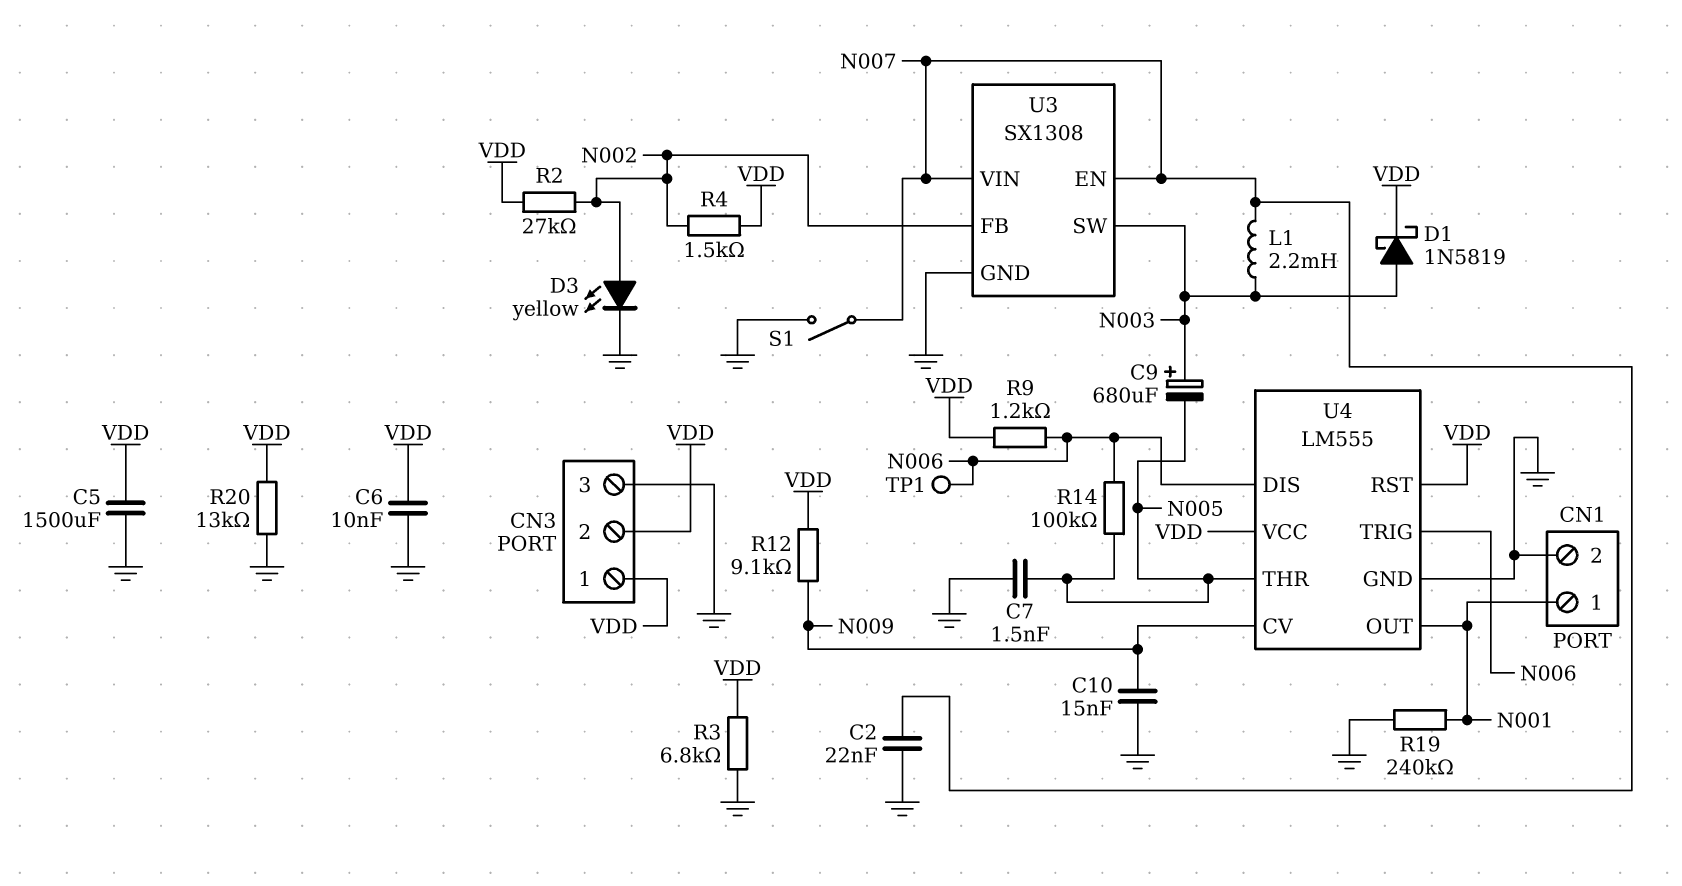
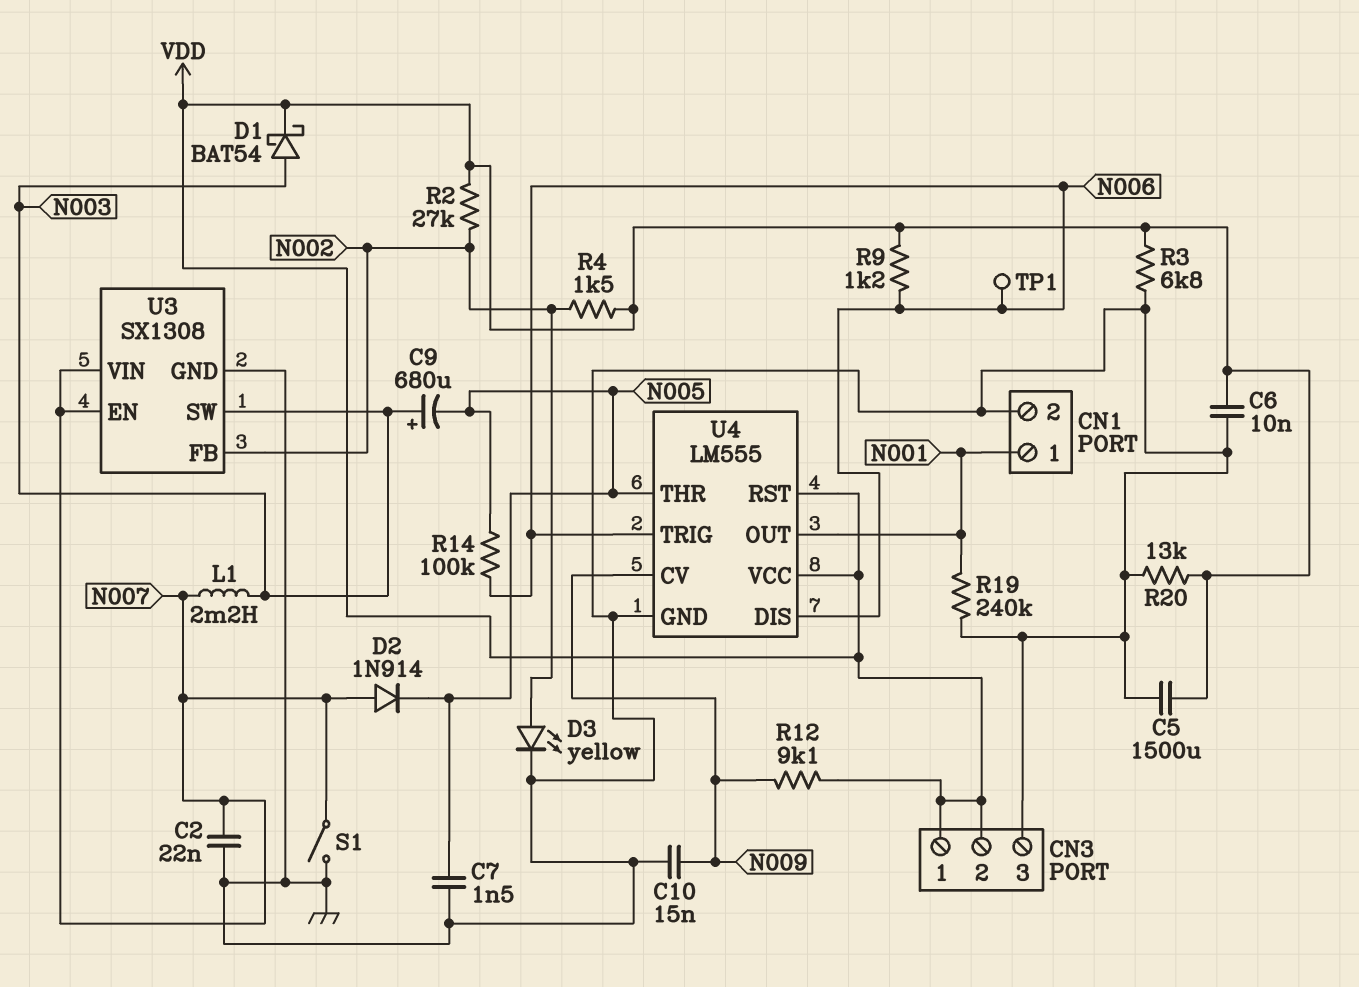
D1: schottky 1N5819 (A N003, K VDD) -> schottky BAT54 (A N003, K VDD)
D2: none -> diode 1N914 (A N007, K N005)

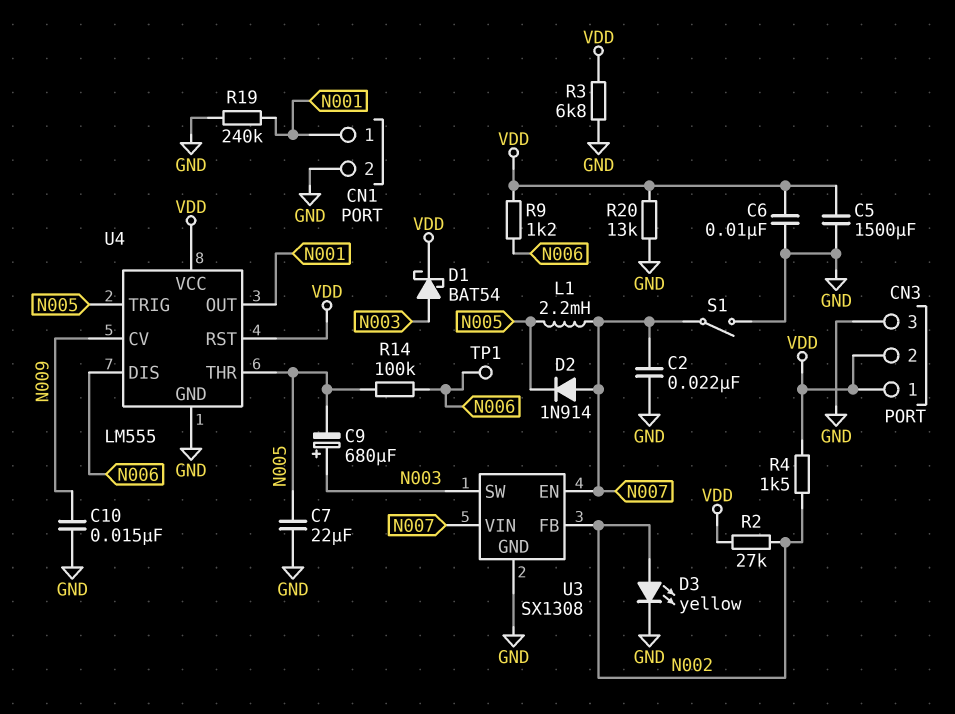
C7: 1.5nF (GND, N005) -> 22uF (GND, N005)
L1: 2.2mH (N003, N007) -> 2.2mH (N005, N007)
R12: 9.1k (N009, VDD) -> none
U4 pin TRIG: N006 -> N005

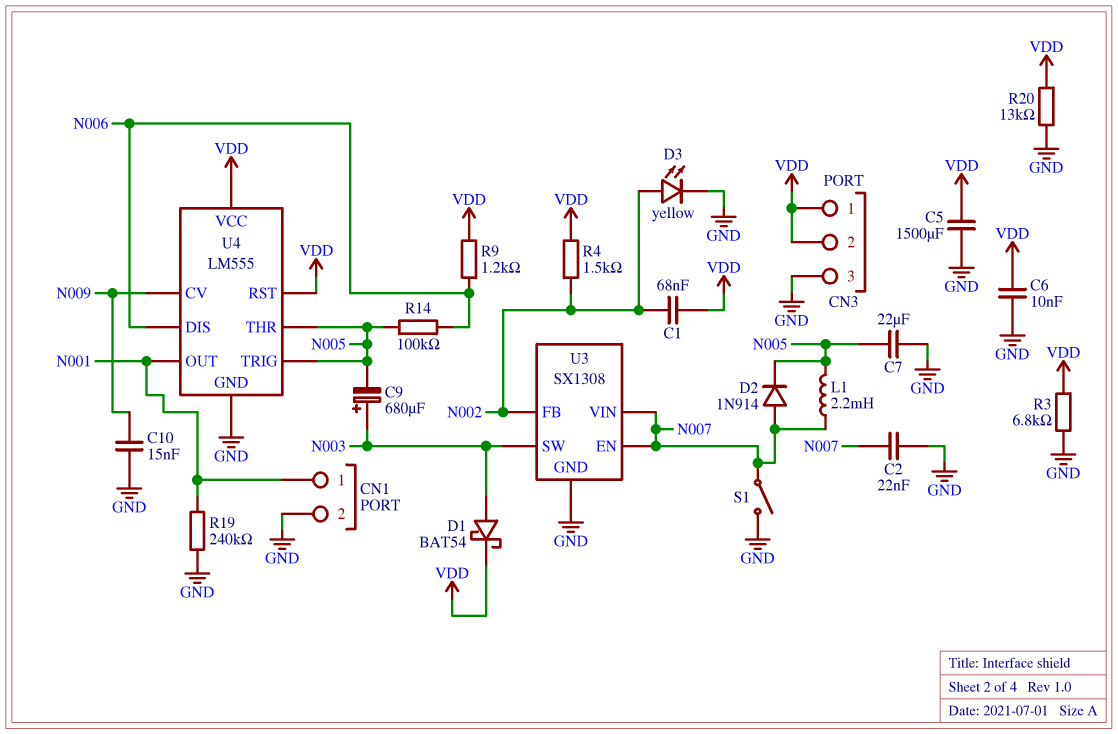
C1: none -> 68nF (N002, VDD)
R2: 27k (N002, VDD) -> none
TP1: test point (N006) -> none

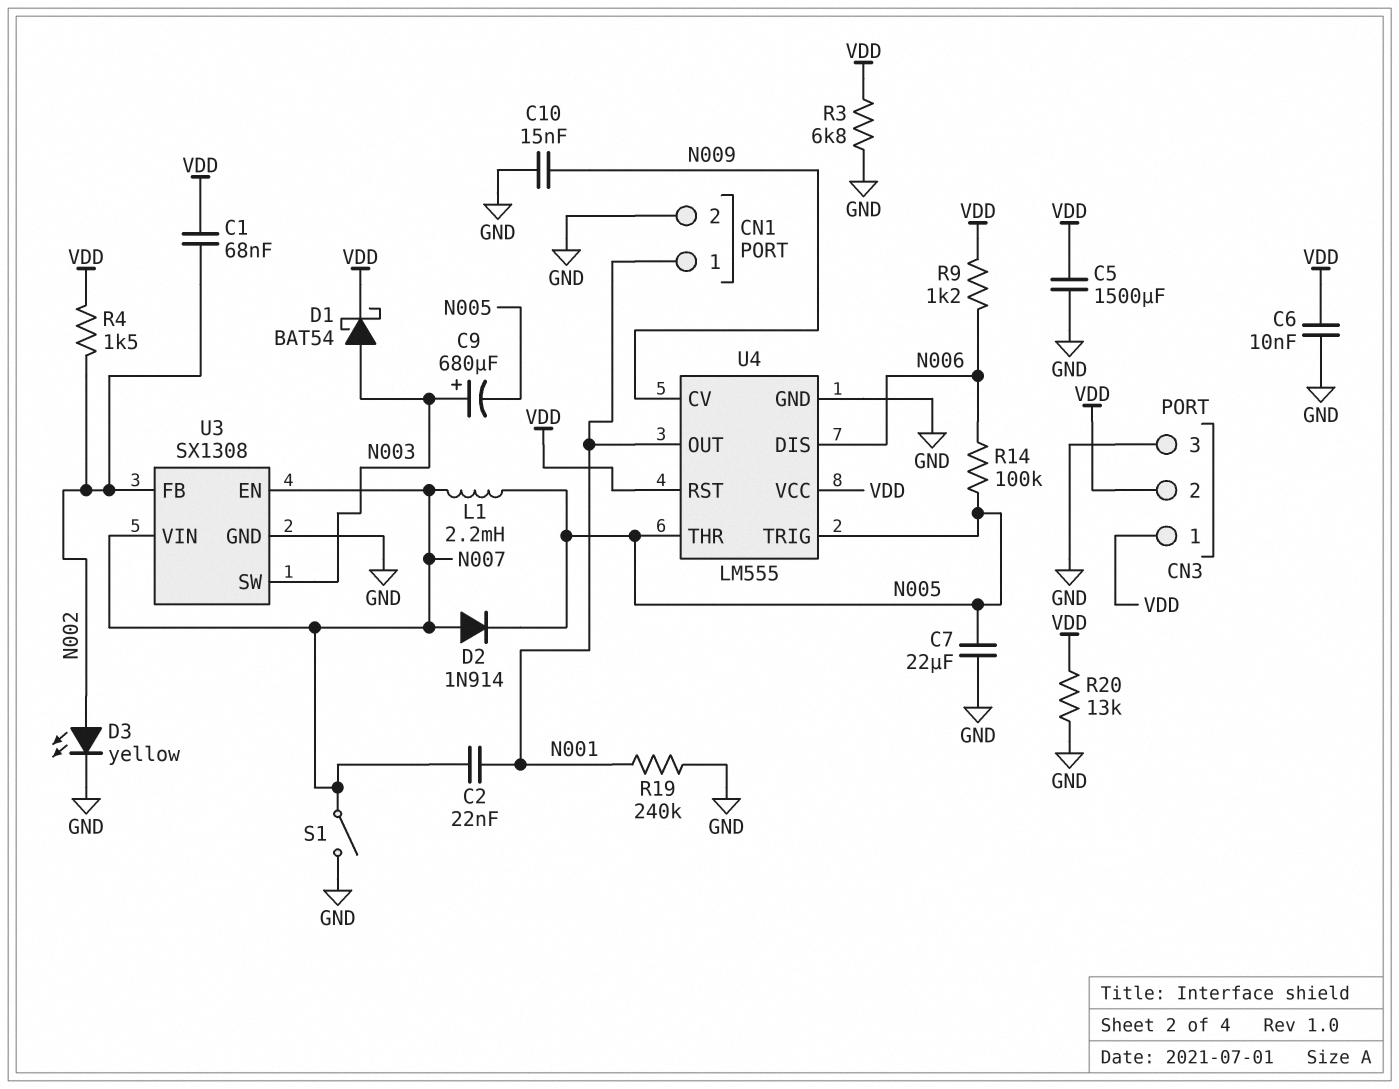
C2: 22nF (GND, N007) -> 22nF (N001, N007)

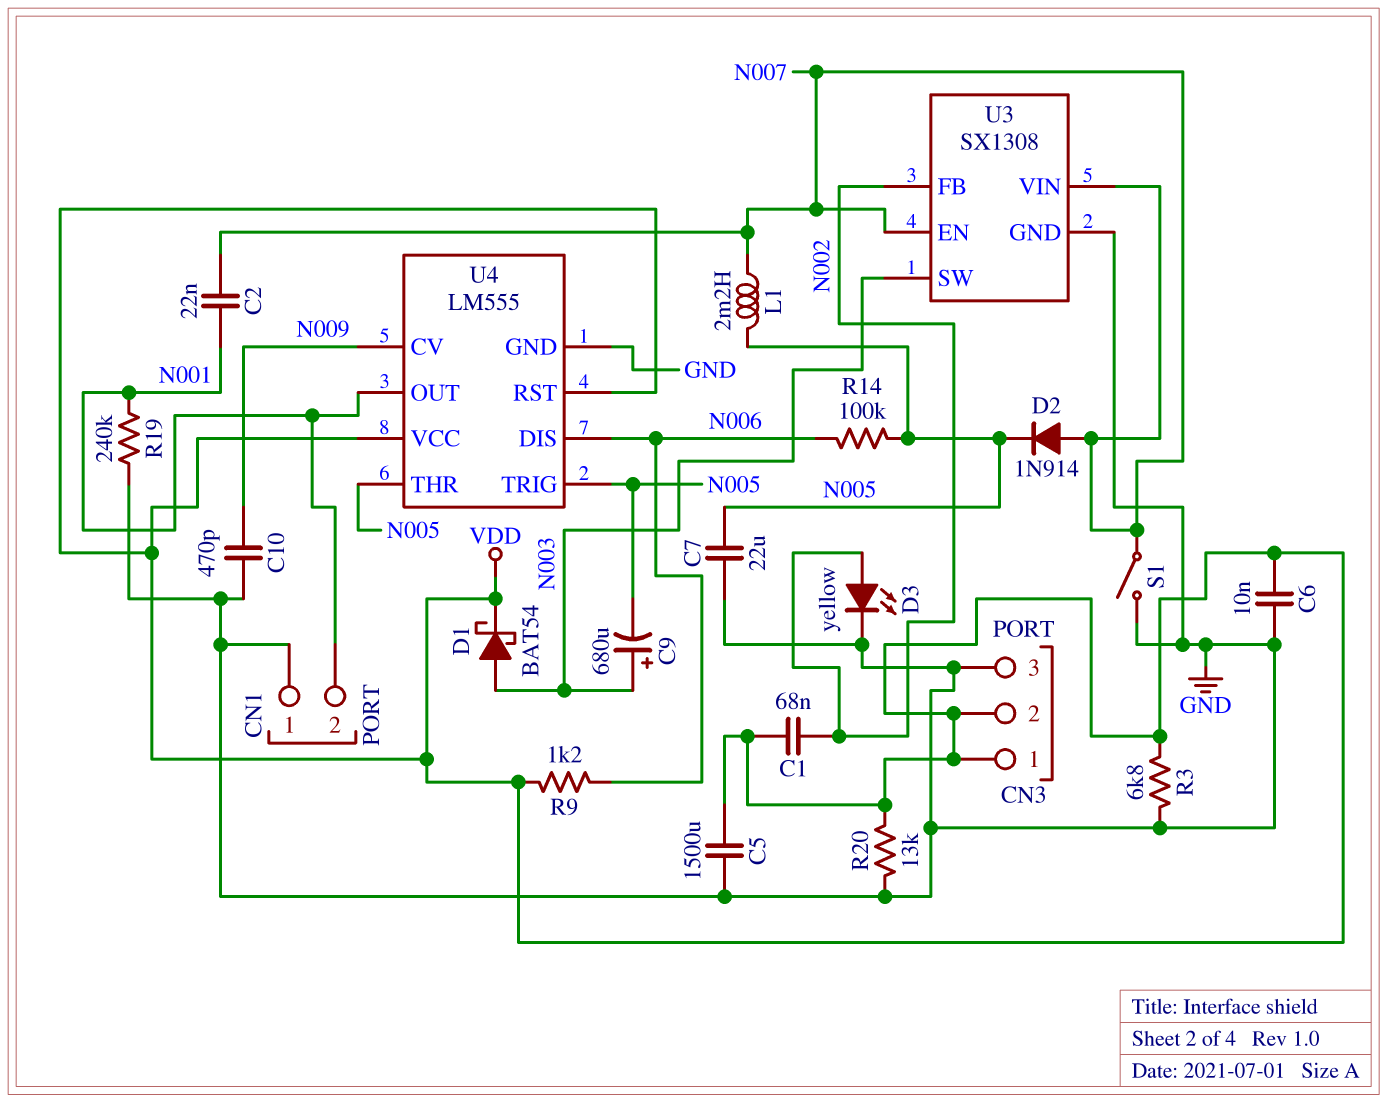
C10: 15nF (GND, N009) -> 470pF (GND, N009)
CN1 pin 1: N001 -> GND
CN1 pin 2: GND -> N001
R4: 1.5k (N002, VDD) -> none

